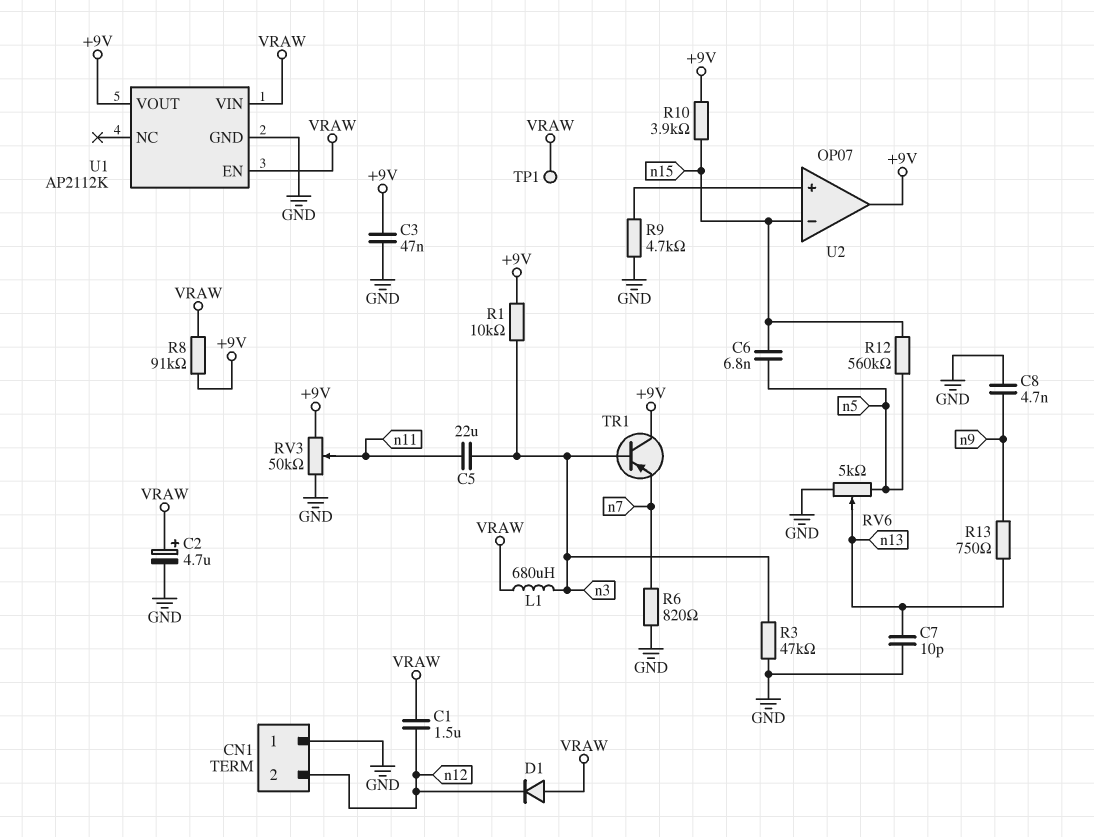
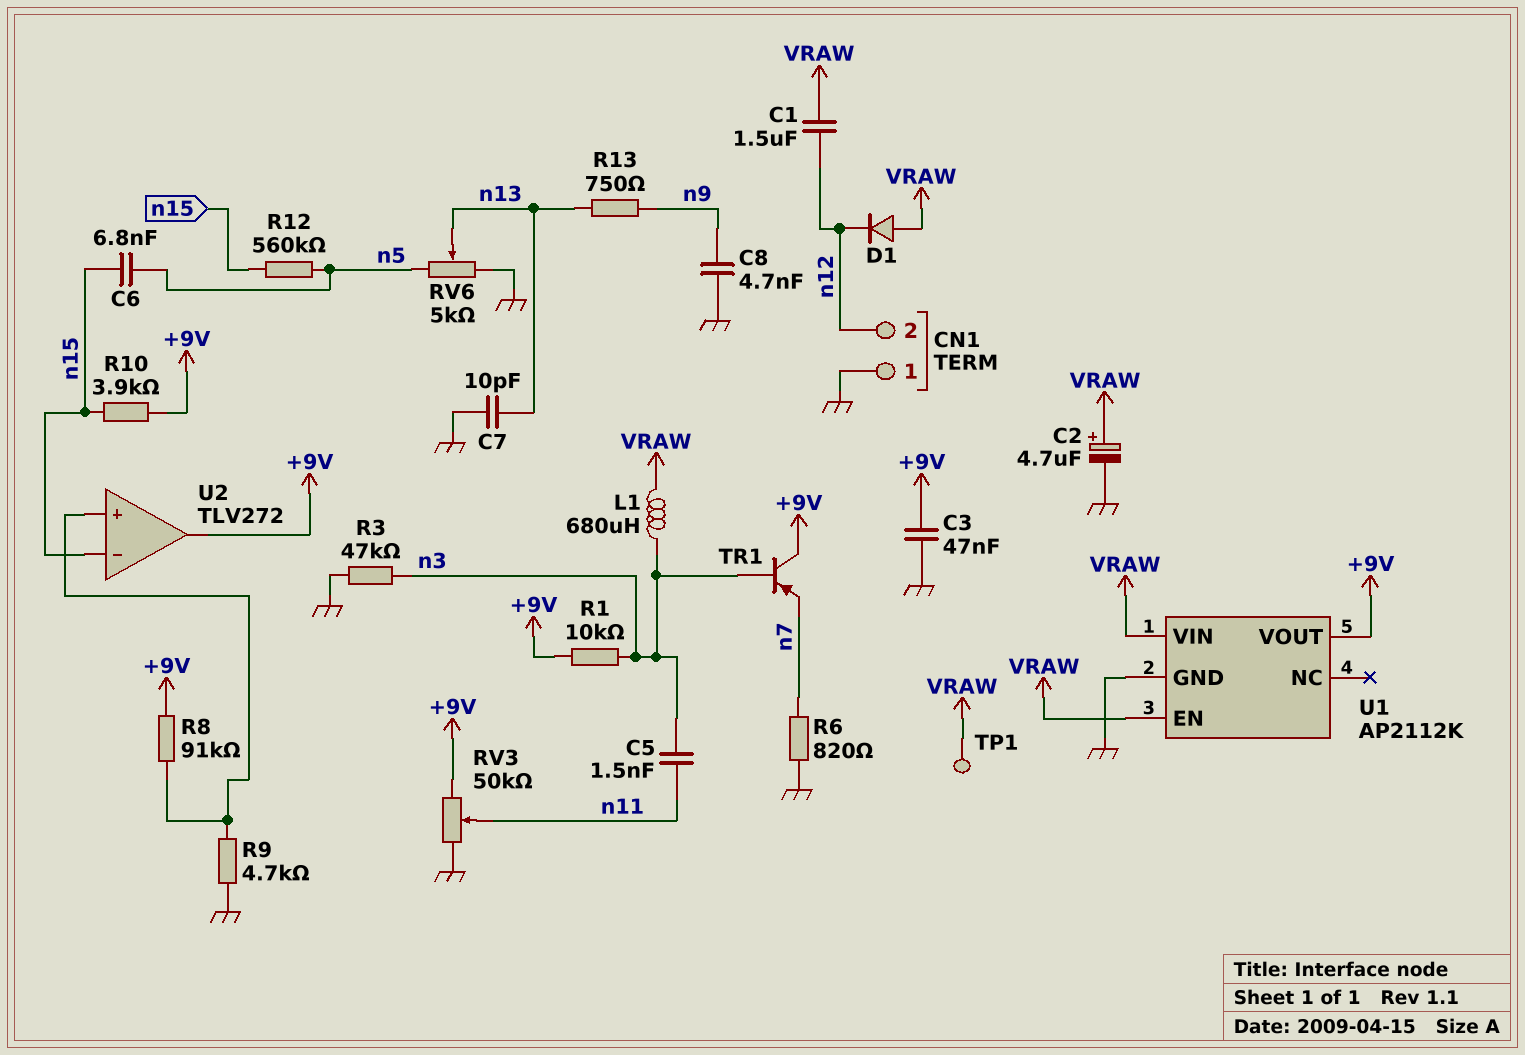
C5: 22uF (n3, n11) -> 1.5nF (n3, n11)
R8: 91k (+9V, VRAW) -> 91k (+9V, U2/in+)
U2: OP07 -> TLV272

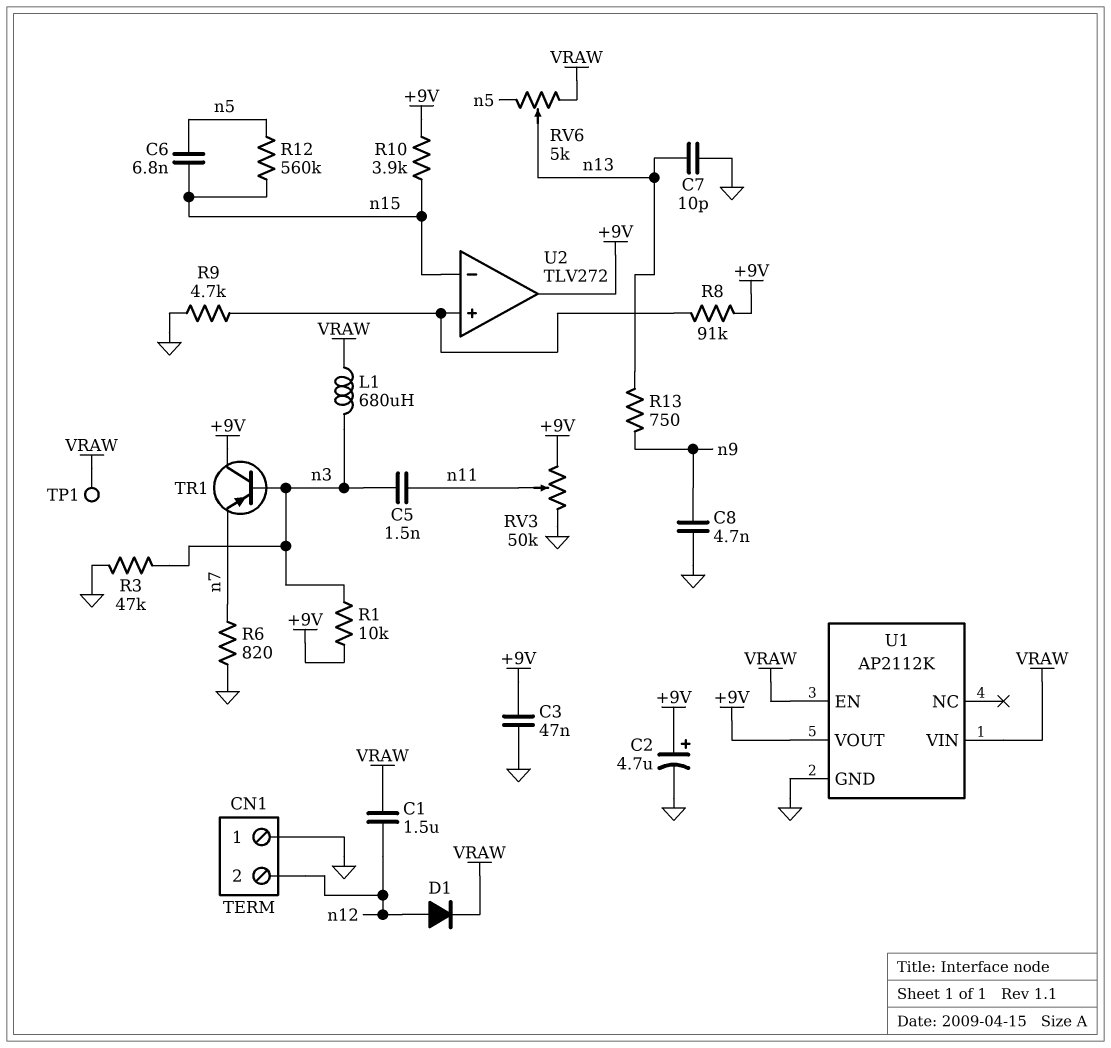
C2: 4.7uF (plus VRAW, minus GND) -> 4.7uF (plus +9V, minus GND)
D1: diode (A VRAW, K n12) -> diode (A n12, K VRAW)
RV6: 5k (GND, n5, wiper n13) -> 5k (VRAW, n5, wiper n13)

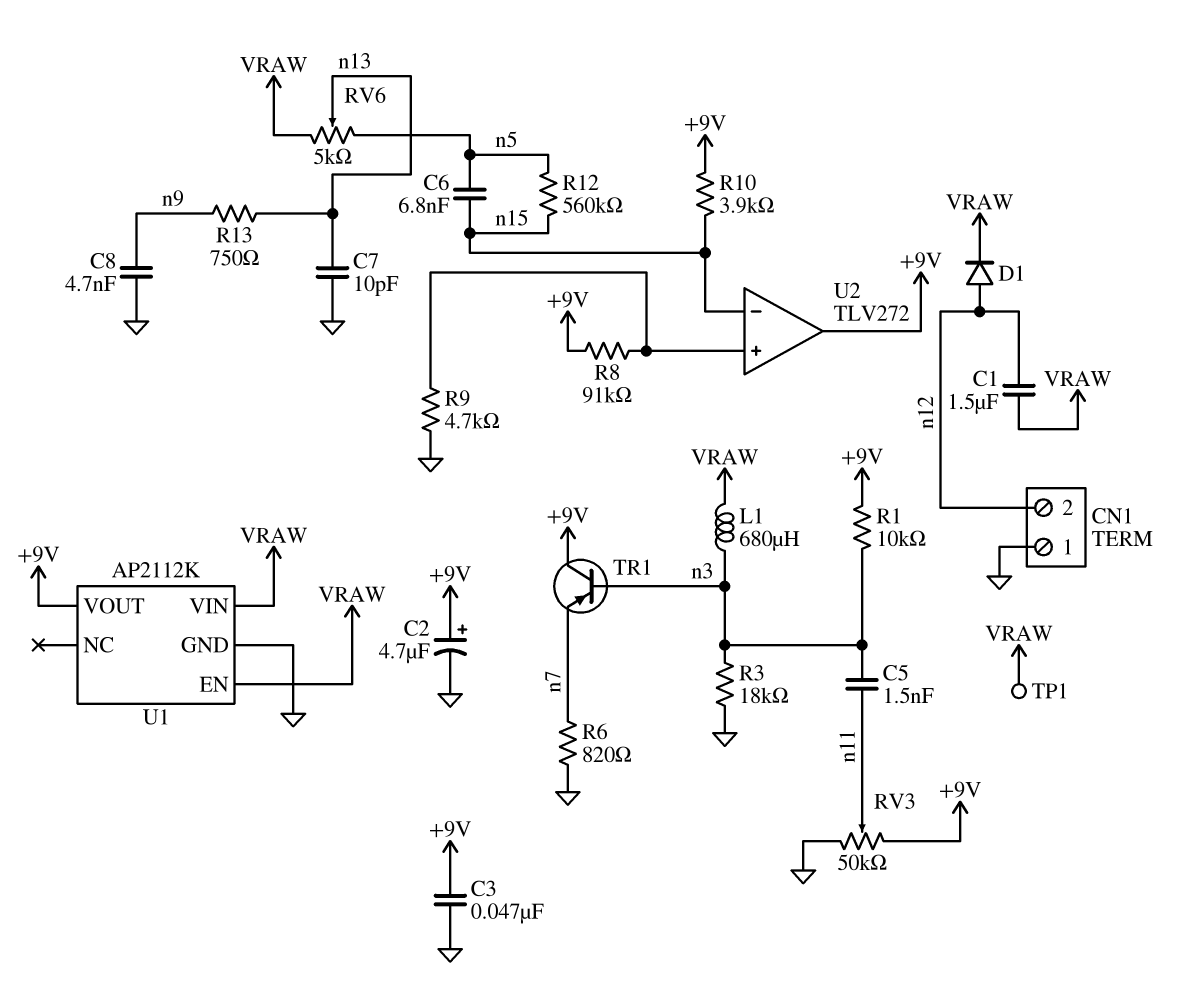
R3: 47k (GND, n3) -> 18k (GND, n3)

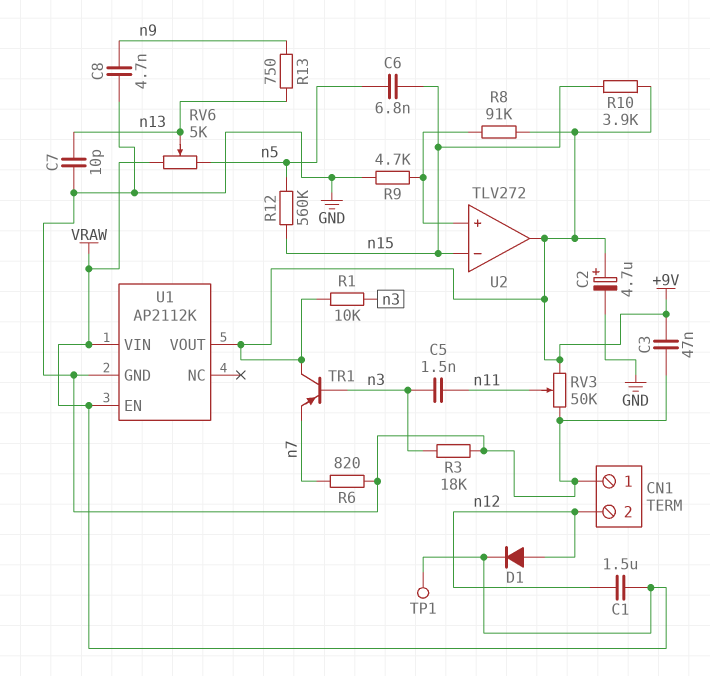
L1: 680uH (VRAW, n3) -> none

